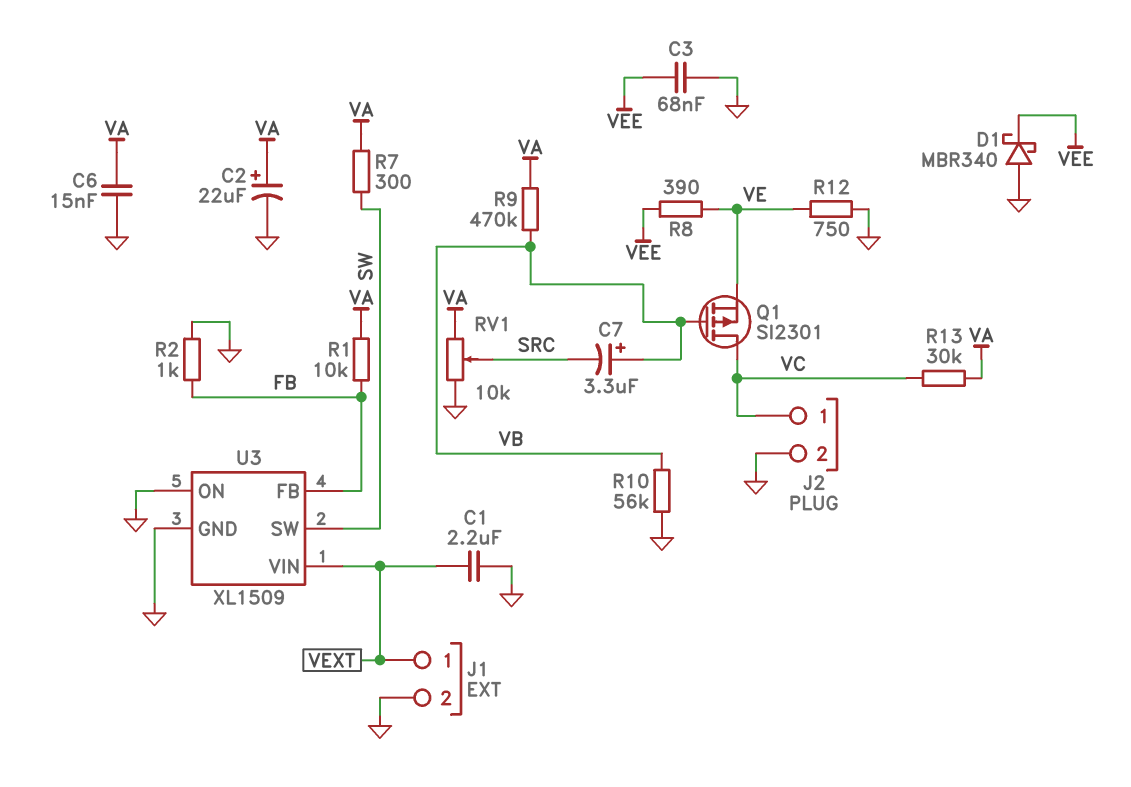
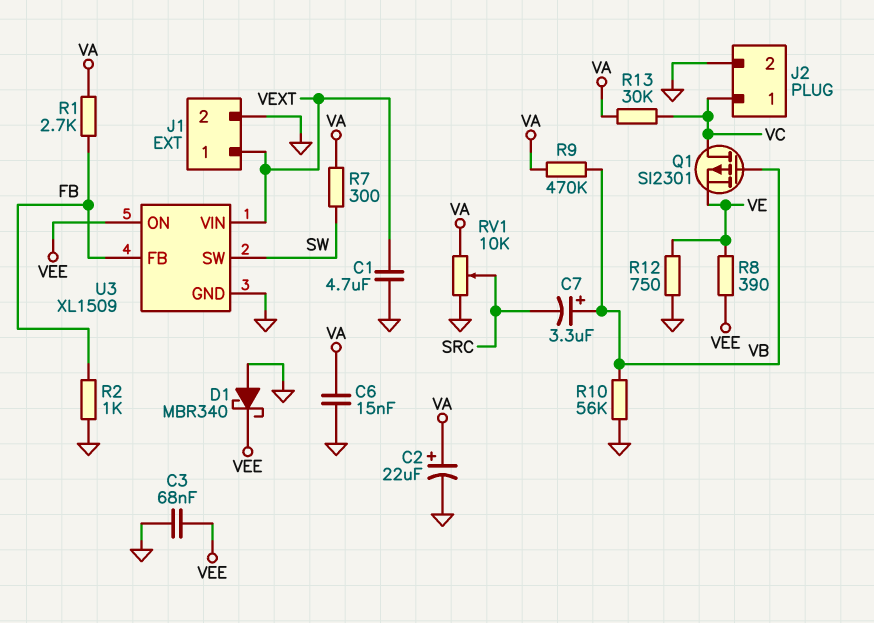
C1: 2.2uF (GND, VEXT) -> 4.7uF (GND, VEXT)
R1: 10k (FB, VA) -> 2.7k (FB, VA)
U3 pin ON: GND -> VEE

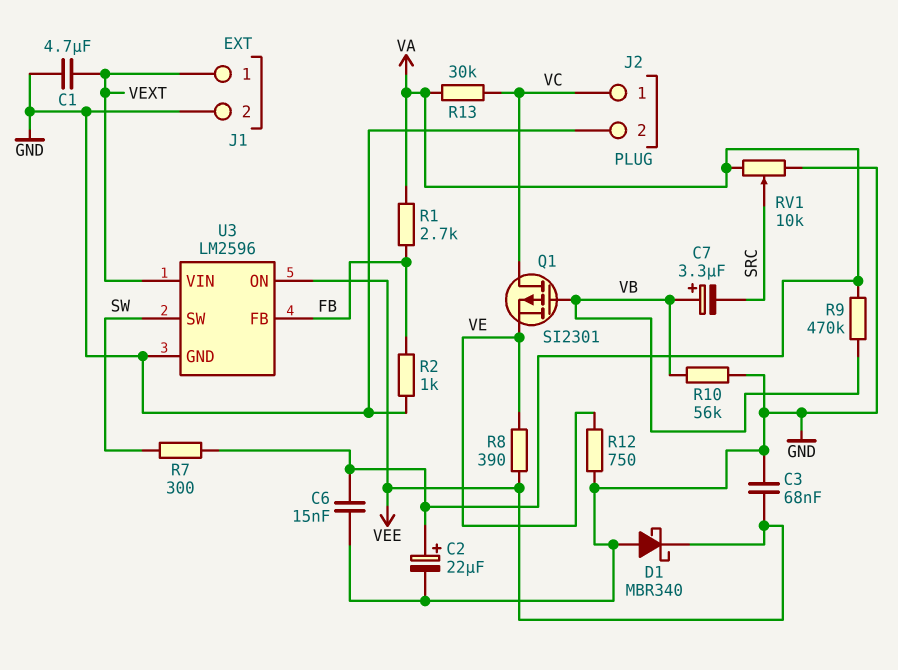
U3: XL1509 -> LM2596

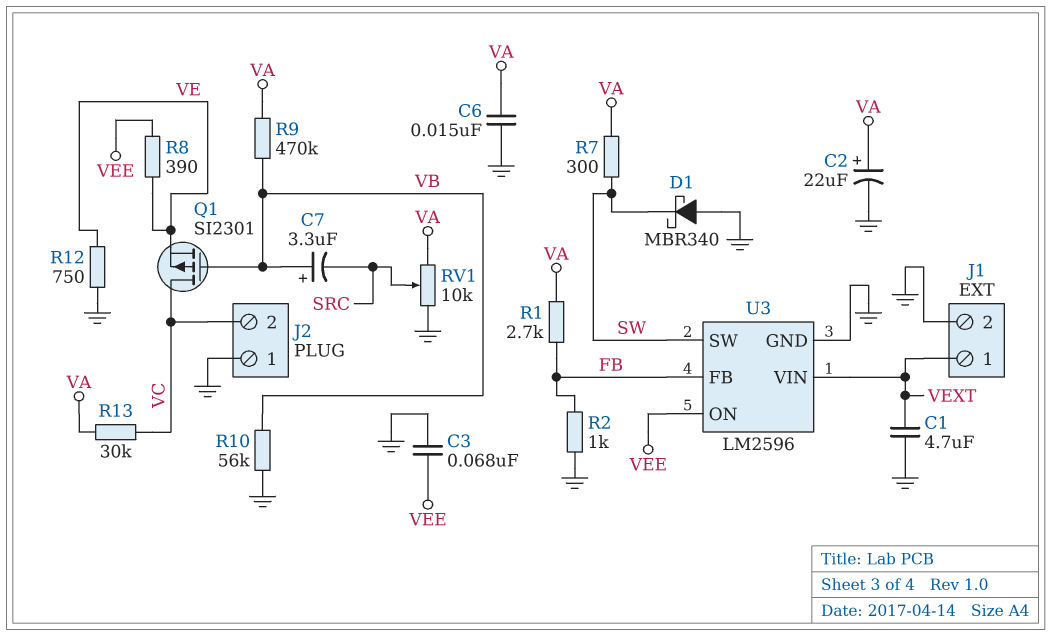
D1: schottky MBR340 (A GND, K VEE) -> schottky MBR340 (A GND, K SW)
J2 pin 1: VC -> GND
J2 pin 2: GND -> VC

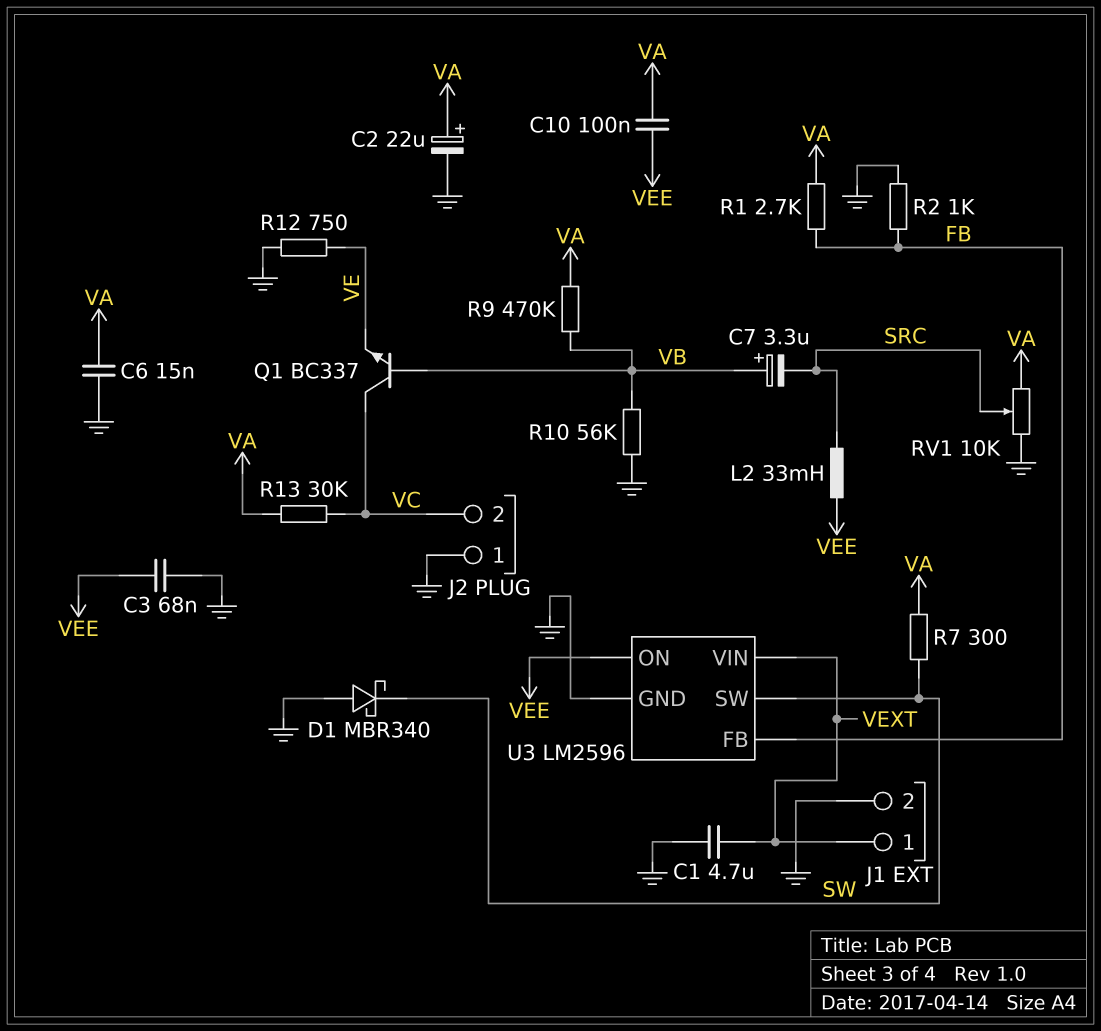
C10: none -> 100nF (VA, VEE)
L2: none -> 33mH (SRC, VEE)
Q1: PMOS SI2301 (G VB, D VC, S VE) -> NPN BC337 (B VB, C VC, E VE)
R8: 390 (VE, VEE) -> none

